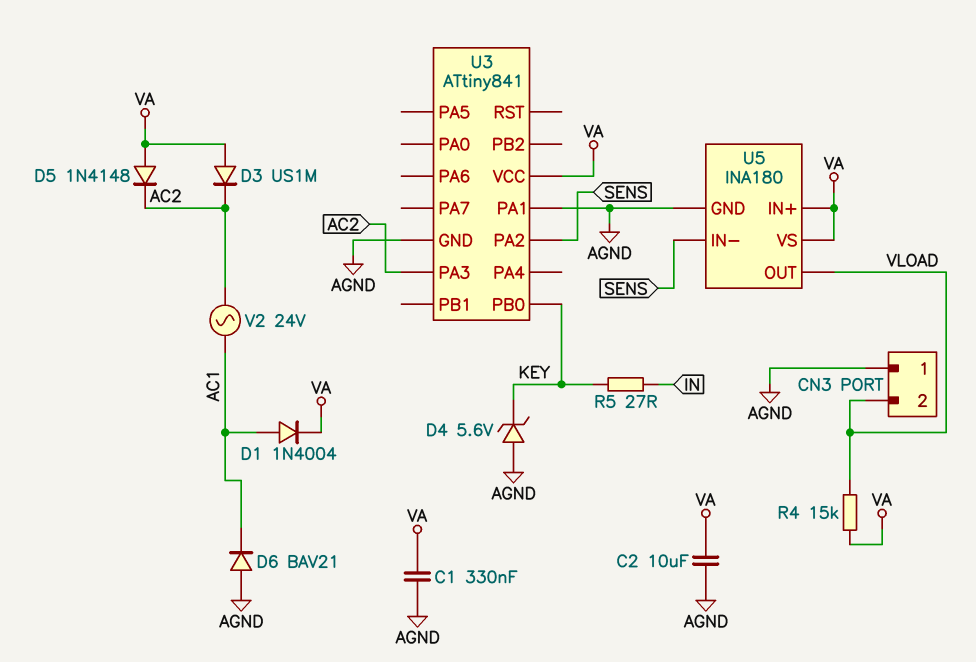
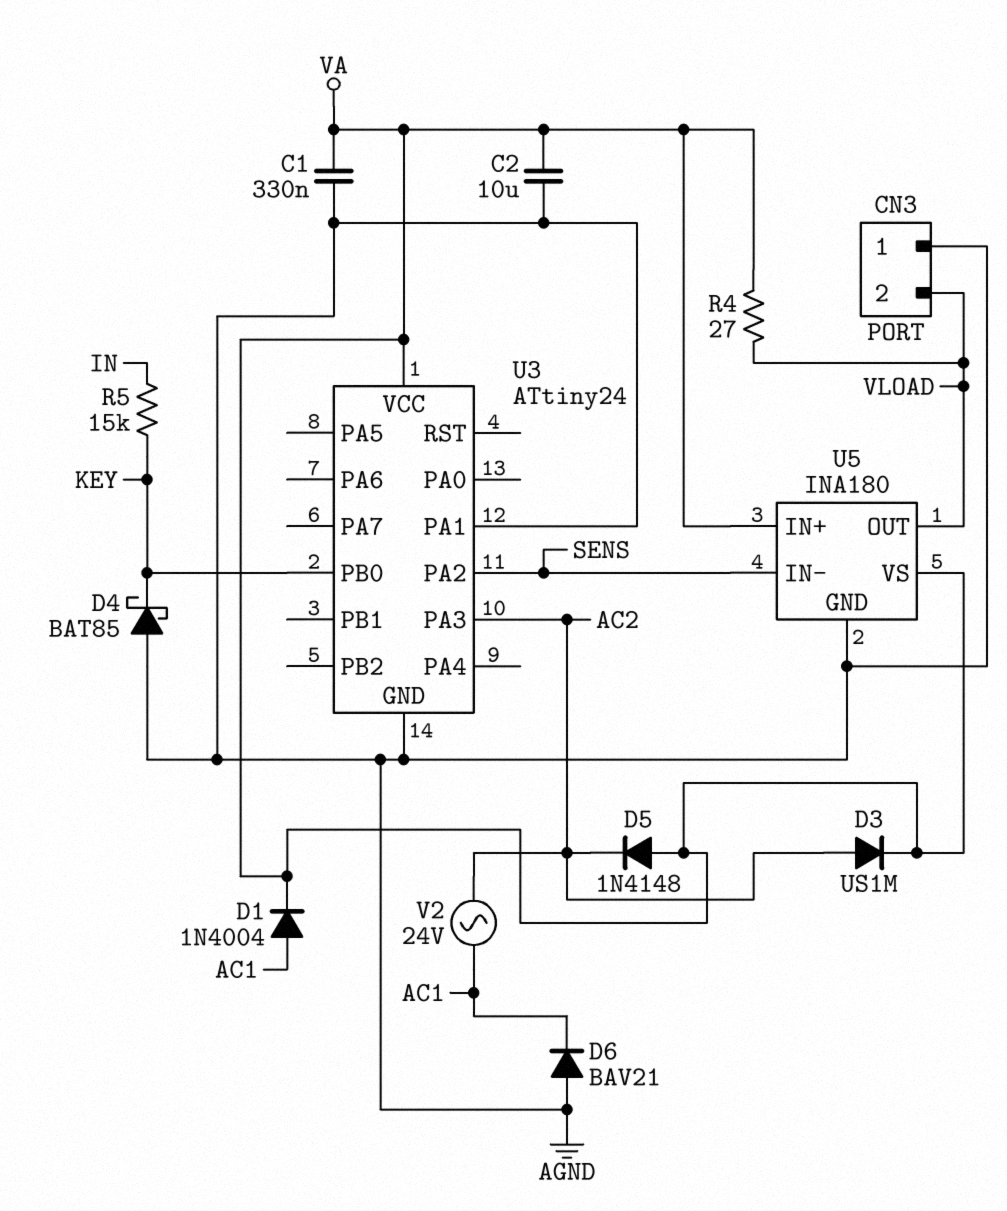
D3: diode US1M (A VA, K AC2) -> diode US1M (A AC2, K VA)
D4: zener 5.6V (A AGND, K KEY) -> schottky BAT85 (A AGND, K KEY)
R4: 15k (VA, VLOAD) -> 27 (VA, VLOAD)
R5: 27 (IN, KEY) -> 15k (IN, KEY)
U3: ATtiny841 -> ATtiny24

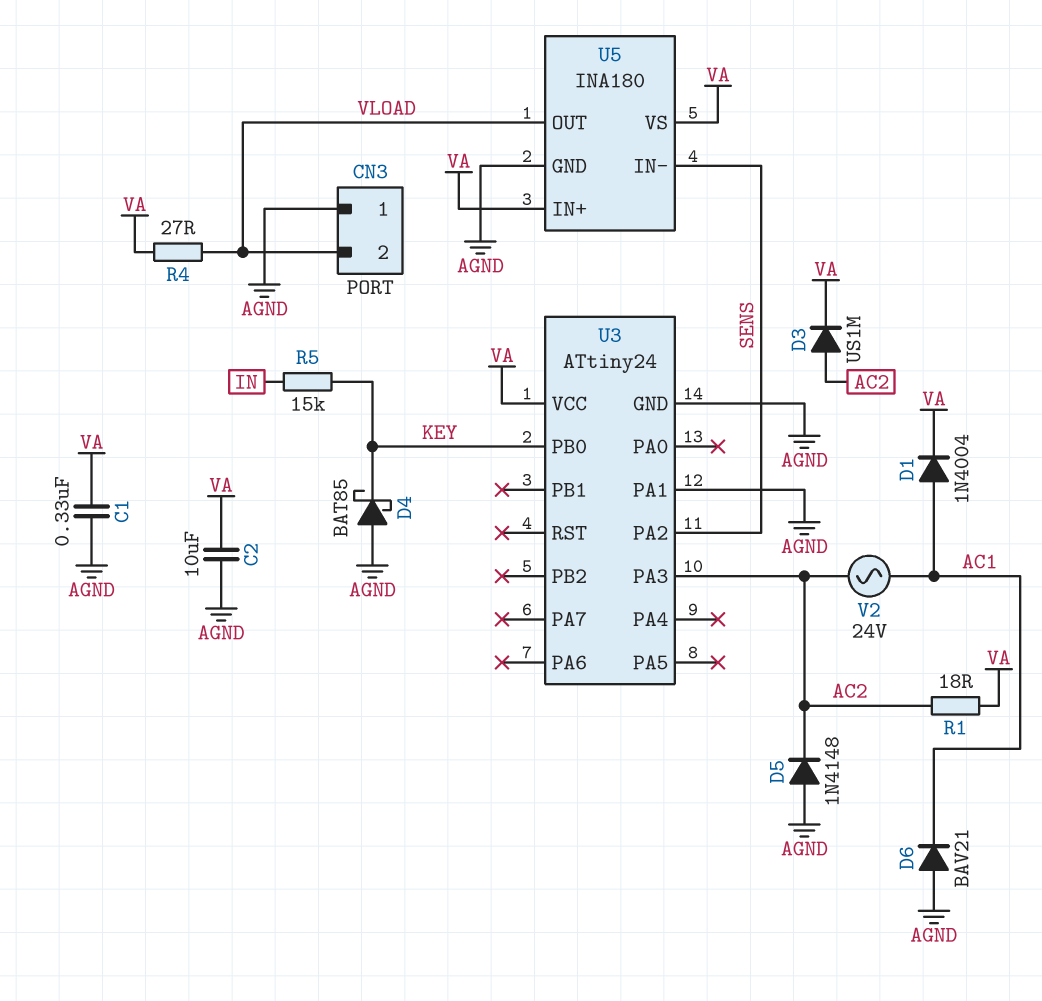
D5: diode 1N4148 (A VA, K AC2) -> diode 1N4148 (A AGND, K AC2)
R1: none -> 18 (AC2, VA)

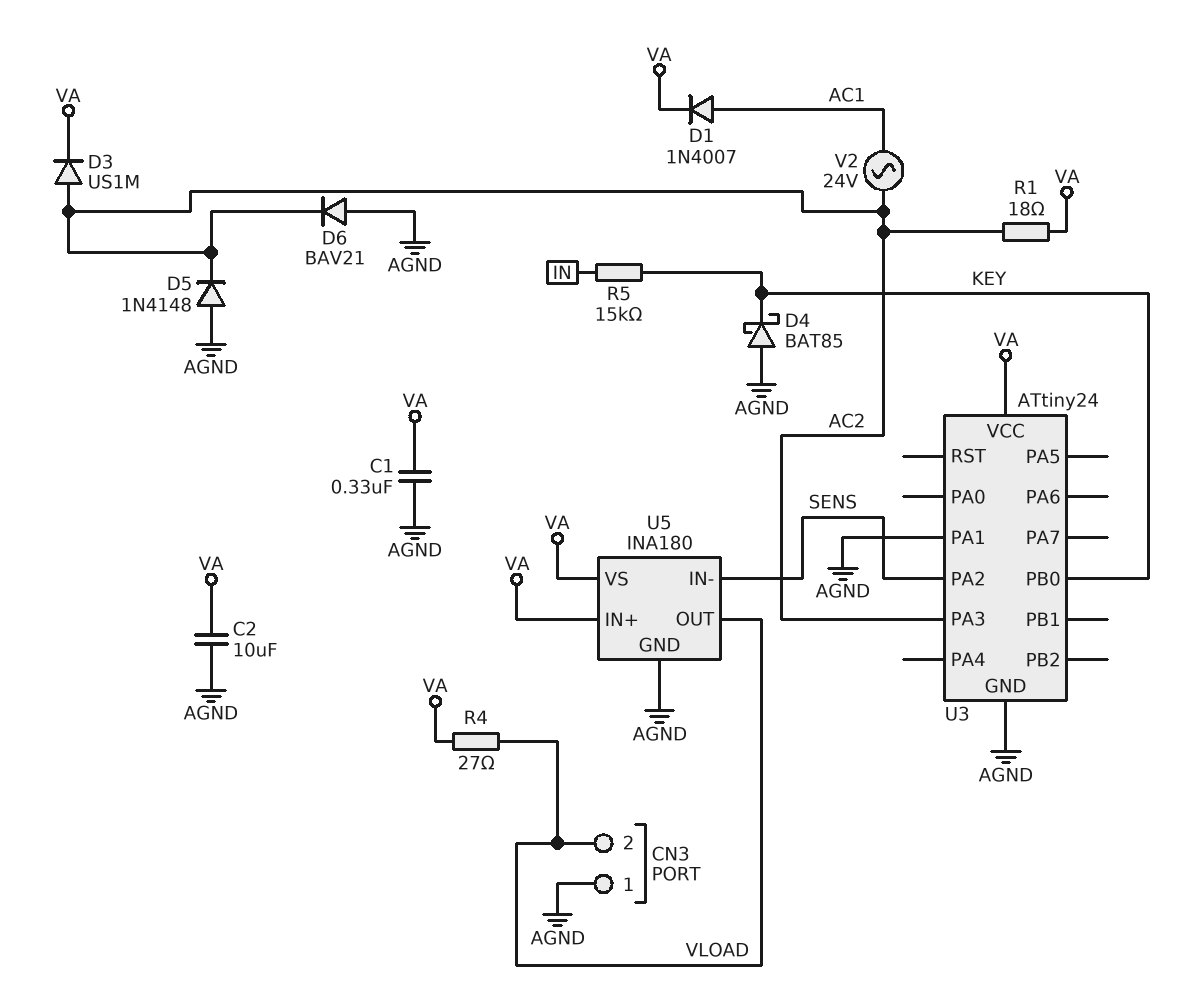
D1: diode 1N4004 (A AC1, K VA) -> diode 1N4007 (A AC1, K VA)
D6: diode BAV21 (A AGND, K AC1) -> diode BAV21 (A AGND, K AC2)

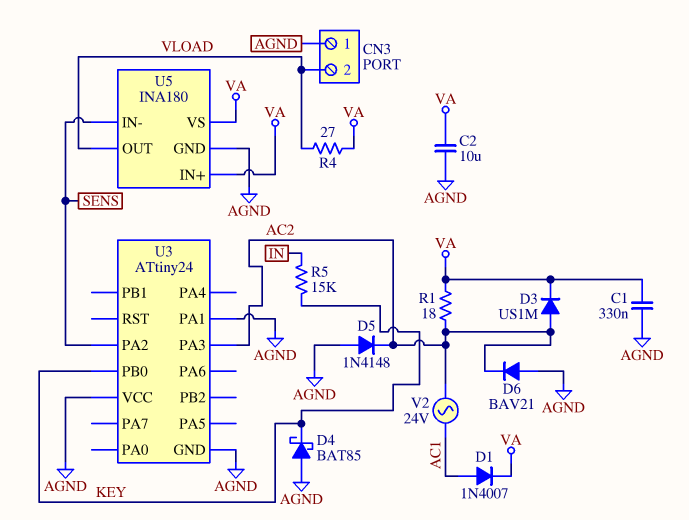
U3 pin VCC: VA -> AGND

